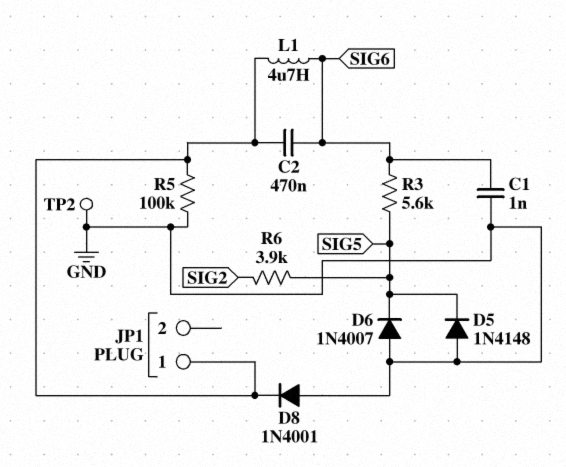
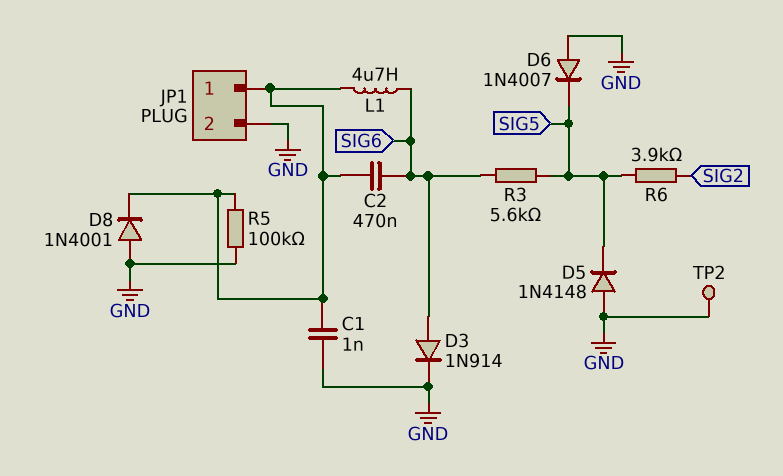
C1: 1nF (GND, SIG6) -> 1nF (GND, JP1/1)
D3: none -> diode 1N914 (A SIG6, K GND)
JP1 pin 2: none -> GND

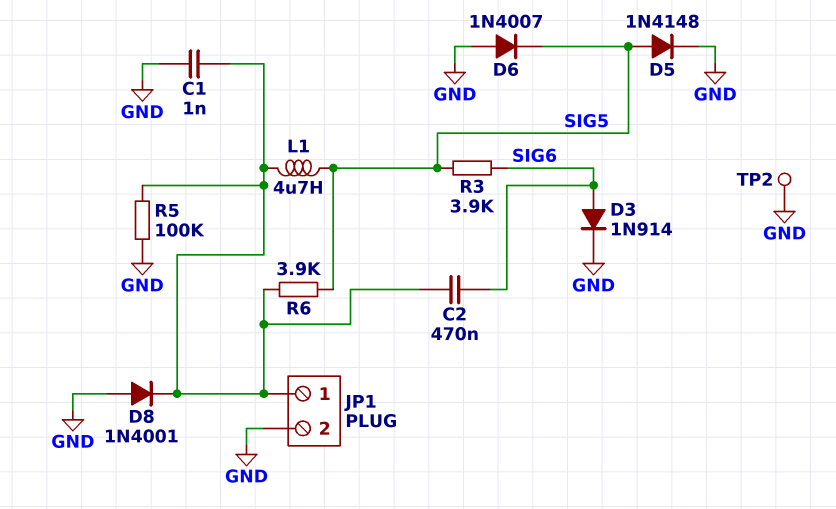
D5: diode 1N4148 (A GND, K SIG5) -> diode 1N4148 (A SIG5, K GND)
L1: 4.7uH (JP1/1, SIG6) -> 4.7uH (JP1/1, SIG5)
R3: 5.6k (SIG5, SIG6) -> 3.9k (SIG5, SIG6)
R6: 3.9k (SIG2, SIG5) -> 3.9k (JP1/1, SIG5)

